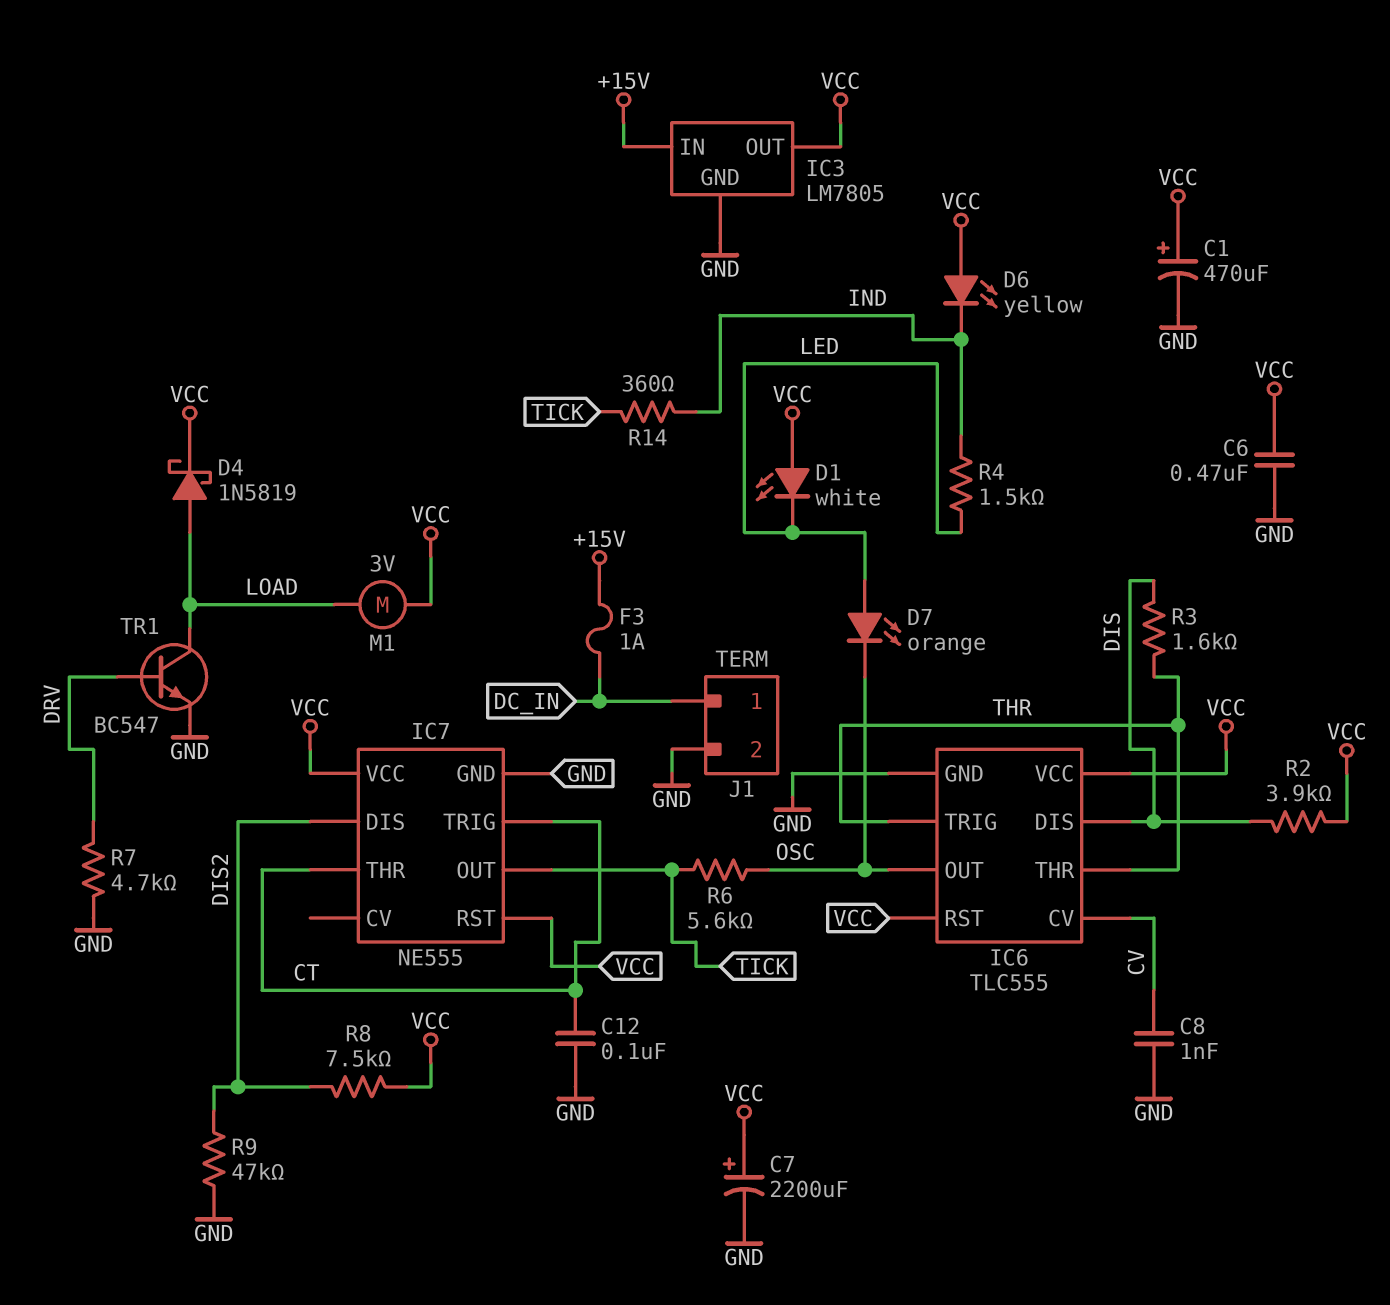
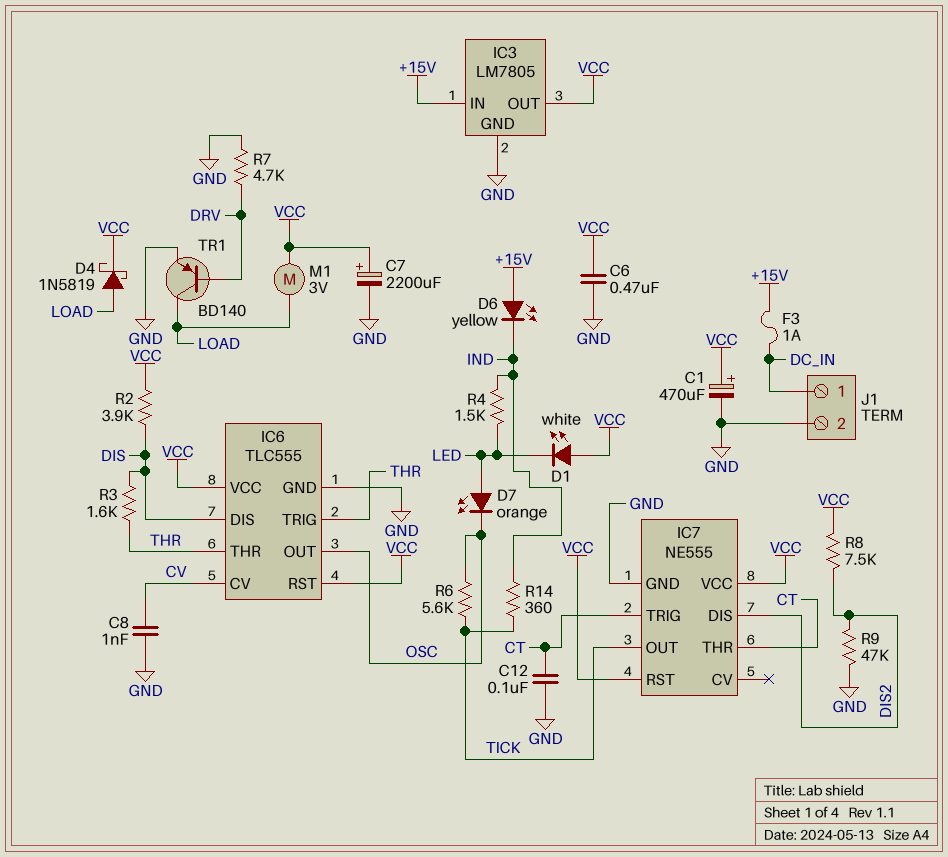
D6: LED yellow (A VCC, K IND) -> LED yellow (A +15V, K IND)
TR1: NPN BC547 (B DRV, C LOAD, E GND) -> PNP BD140 (B DRV, C LOAD, E GND)

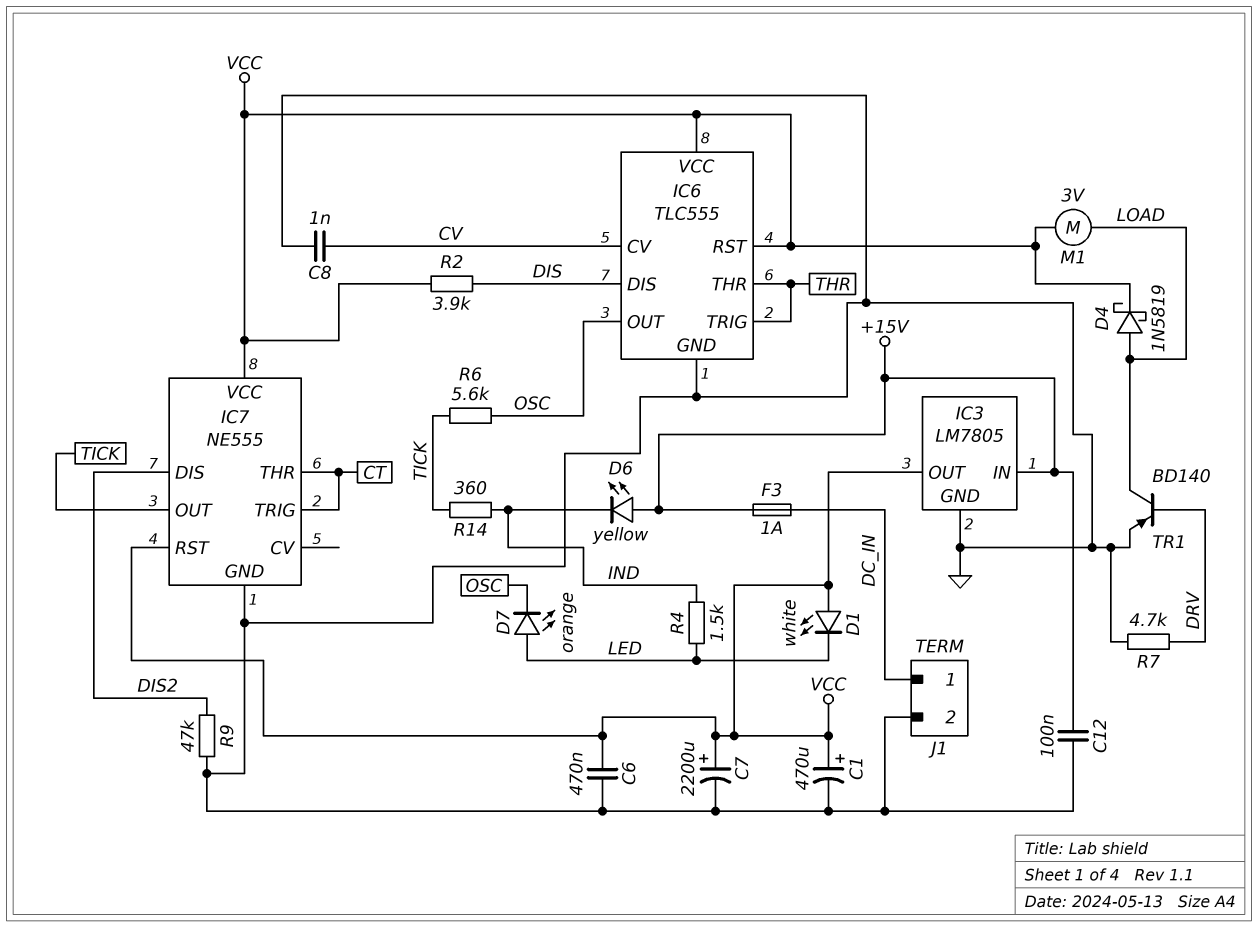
C12: 100nF (CT, GND) -> 100nF (+15V, GND)
R3: 1.6k (DIS, THR) -> none
R8: 7.5k (DIS2, VCC) -> none

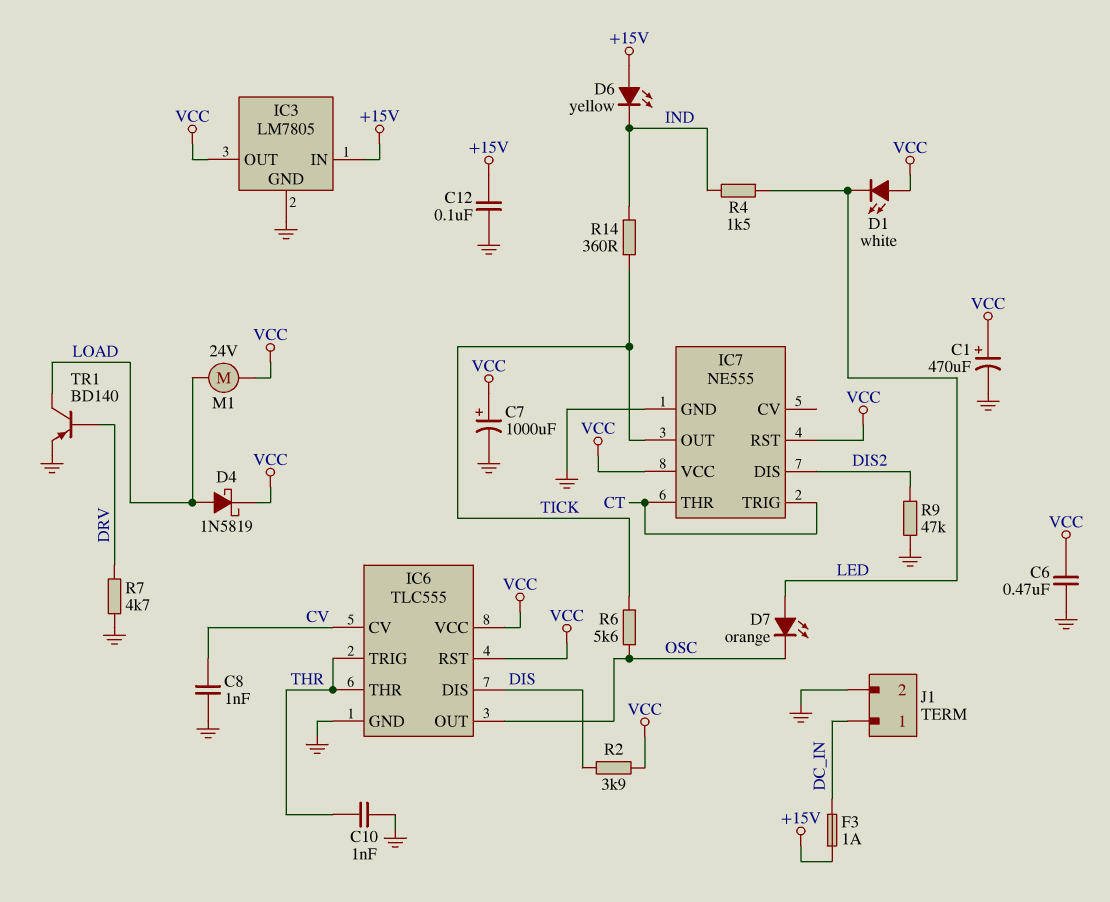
C7: 2200uF (plus VCC, minus GND) -> 1000uF (plus VCC, minus GND)
C10: none -> 1nF (GND, THR)
M1: motor 3V (LOAD, VCC) -> motor 24V (LOAD, VCC)

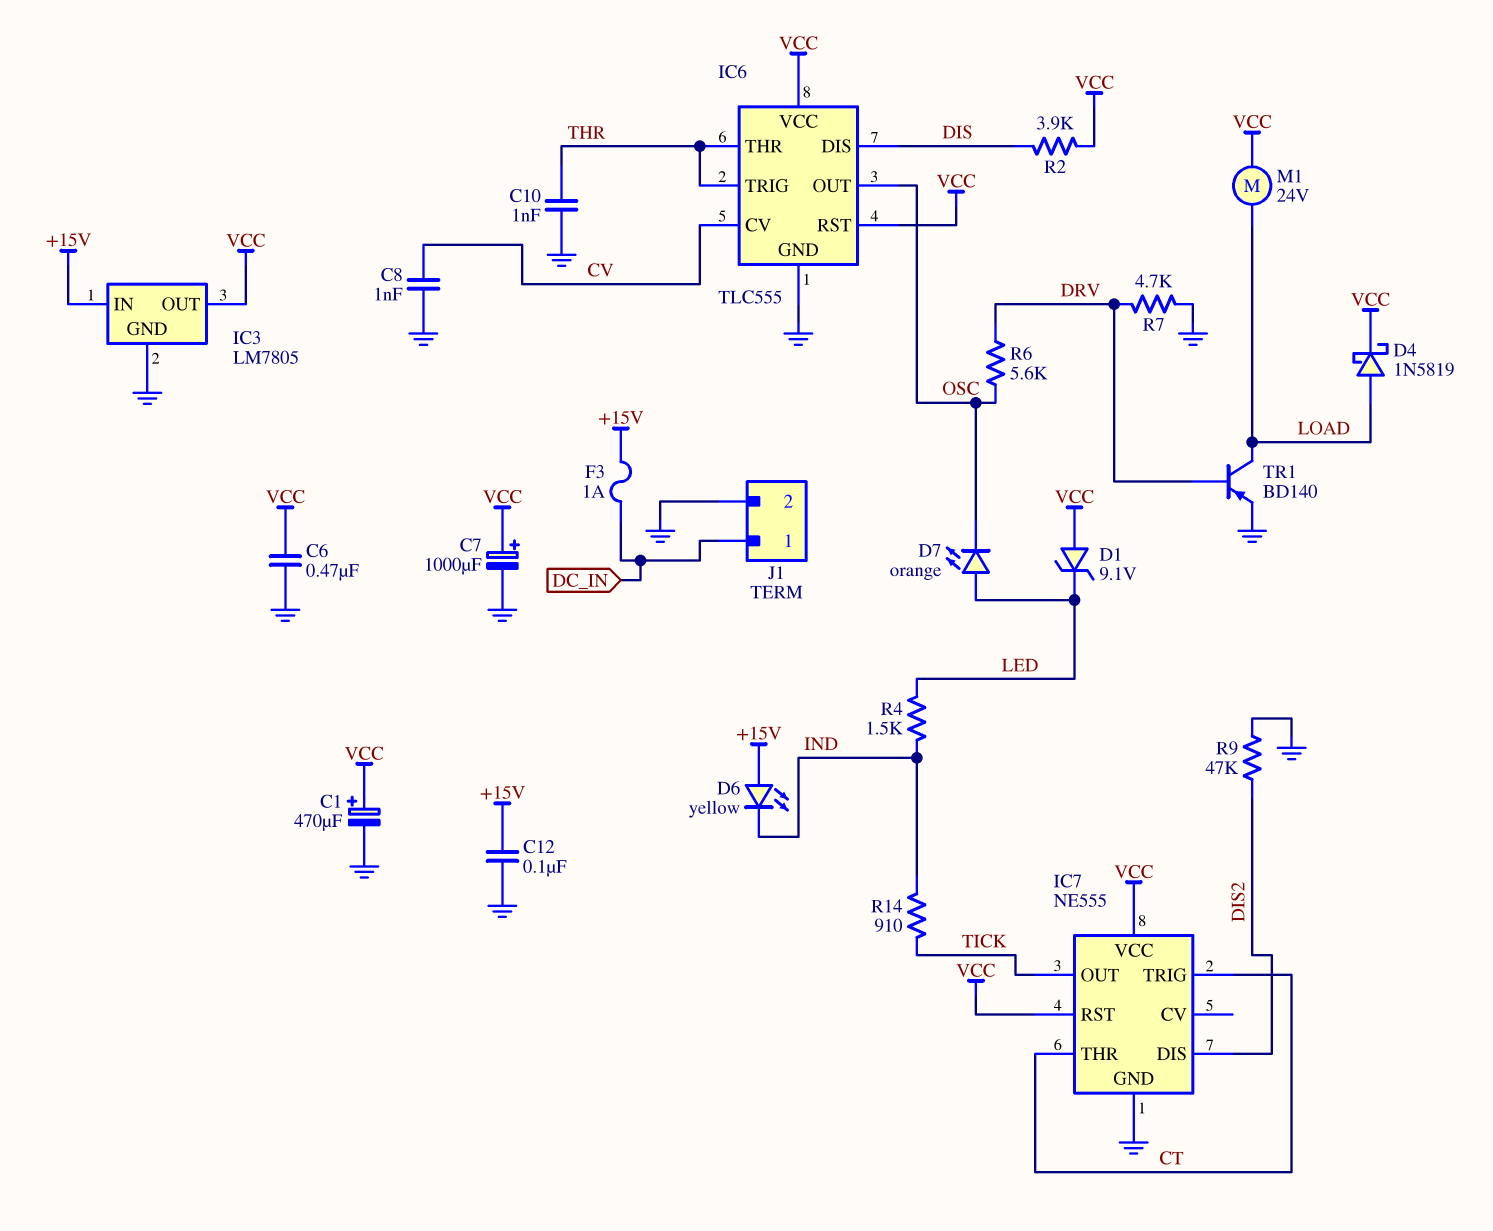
D1: LED white (A VCC, K LED) -> zener 9.1V (A VCC, K LED)
R6: 5.6k (OSC, TICK) -> 5.6k (DRV, OSC)
R14: 360 (IND, TICK) -> 910 (IND, TICK)

